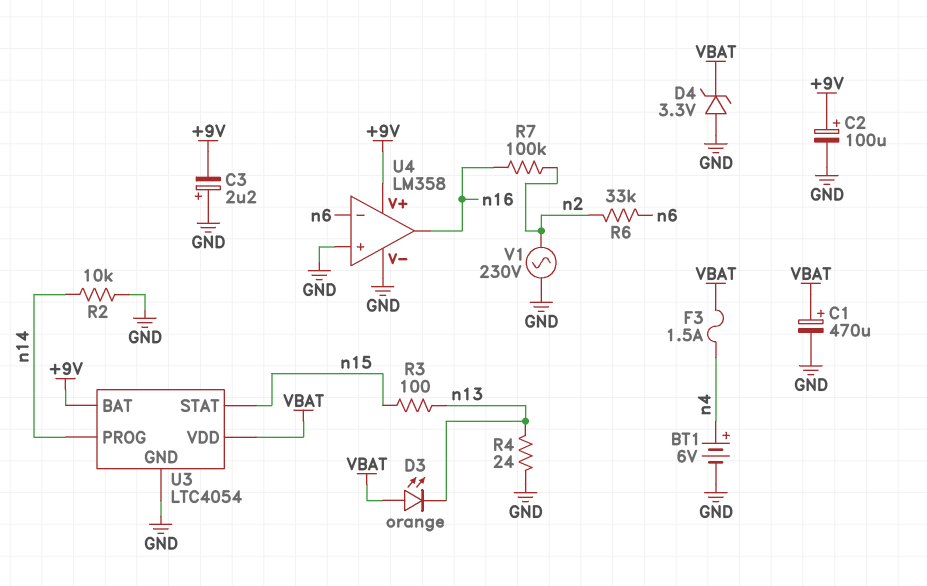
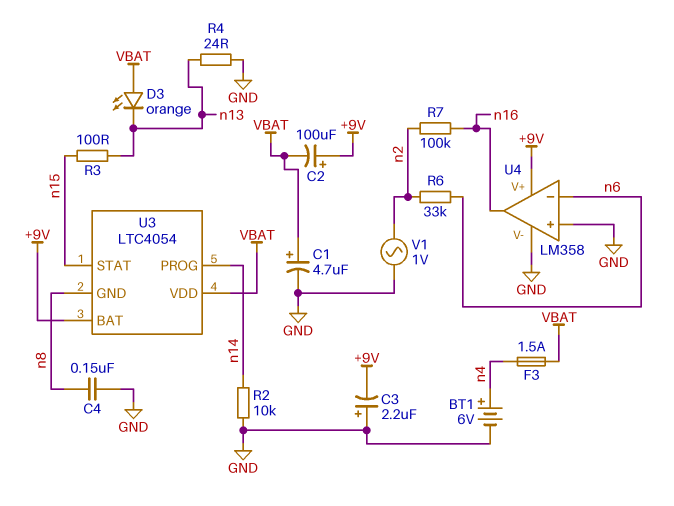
C1: 470uF (plus VBAT, minus GND) -> 4.7uF (plus VBAT, minus GND)
C2: 100uF (plus +9V, minus GND) -> 100uF (plus +9V, minus VBAT)
C4: none -> 150nF (GND, n8)
D4: zener 3.3V (A GND, K VBAT) -> none
U3 pin GND: GND -> n8
V1: AC 230V (GND, n2) -> AC 1V (GND, n2)

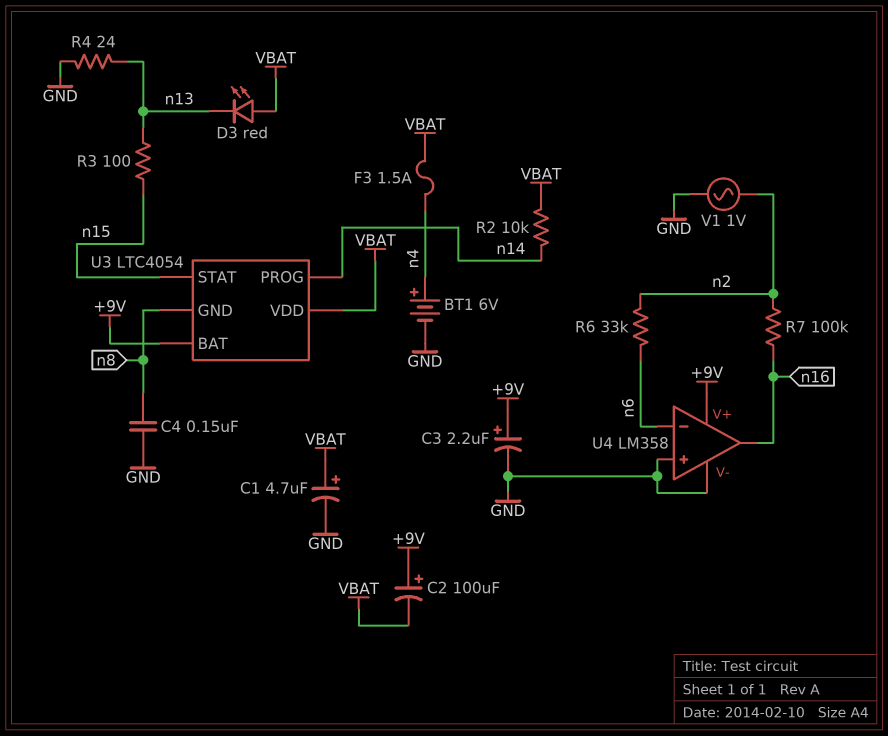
C3: 2.2uF (plus GND, minus +9V) -> 2.2uF (plus +9V, minus GND)
D3: LED orange (A VBAT, K n13) -> LED red (A VBAT, K n13)
R2: 10k (GND, n14) -> 10k (VBAT, n14)

